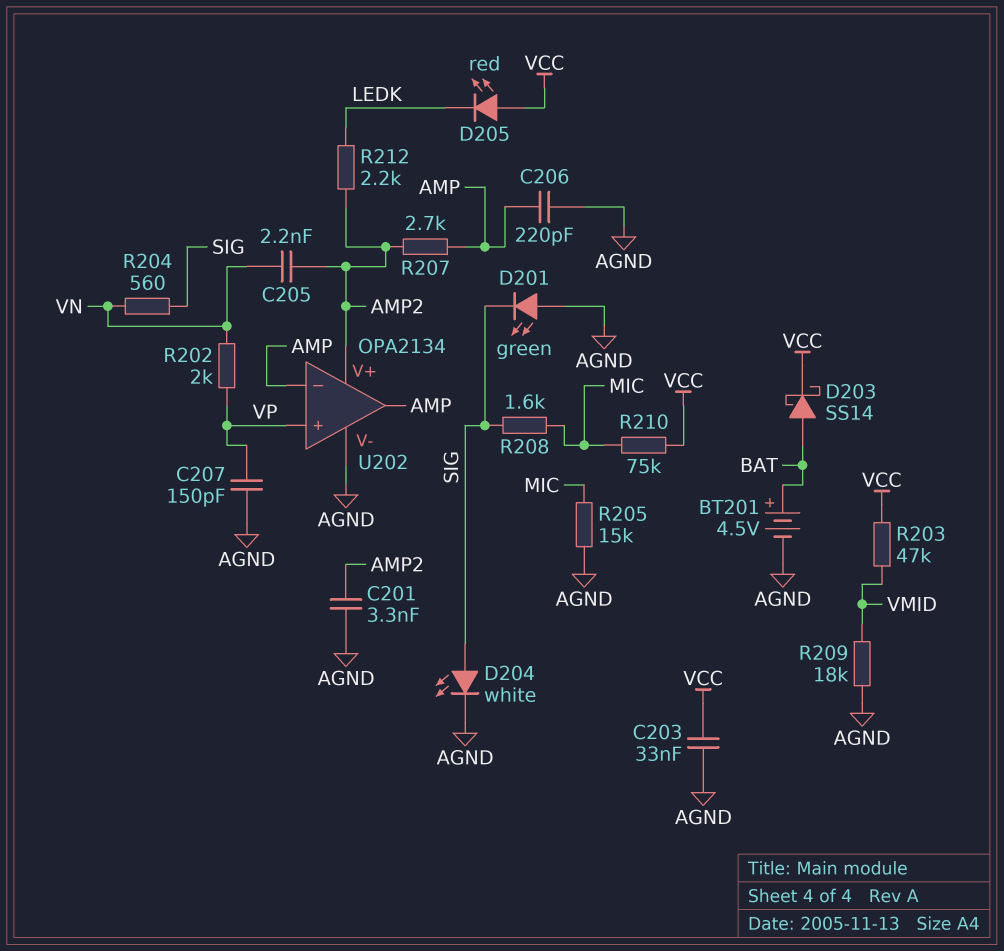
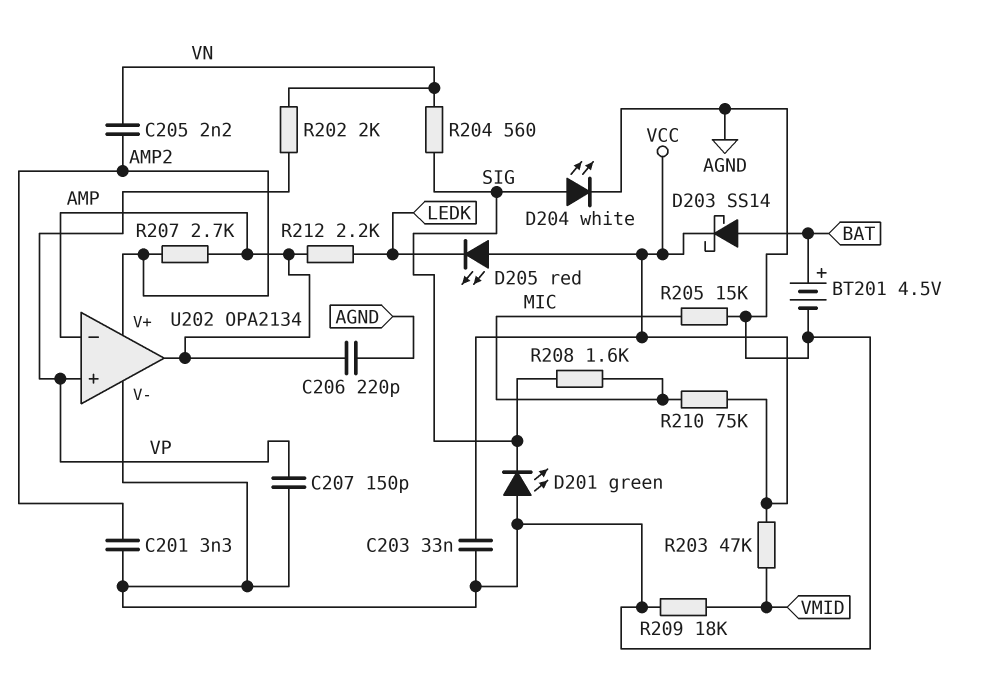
R212: 2.2k (AMP2, LEDK) -> 2.2k (AMP, LEDK)

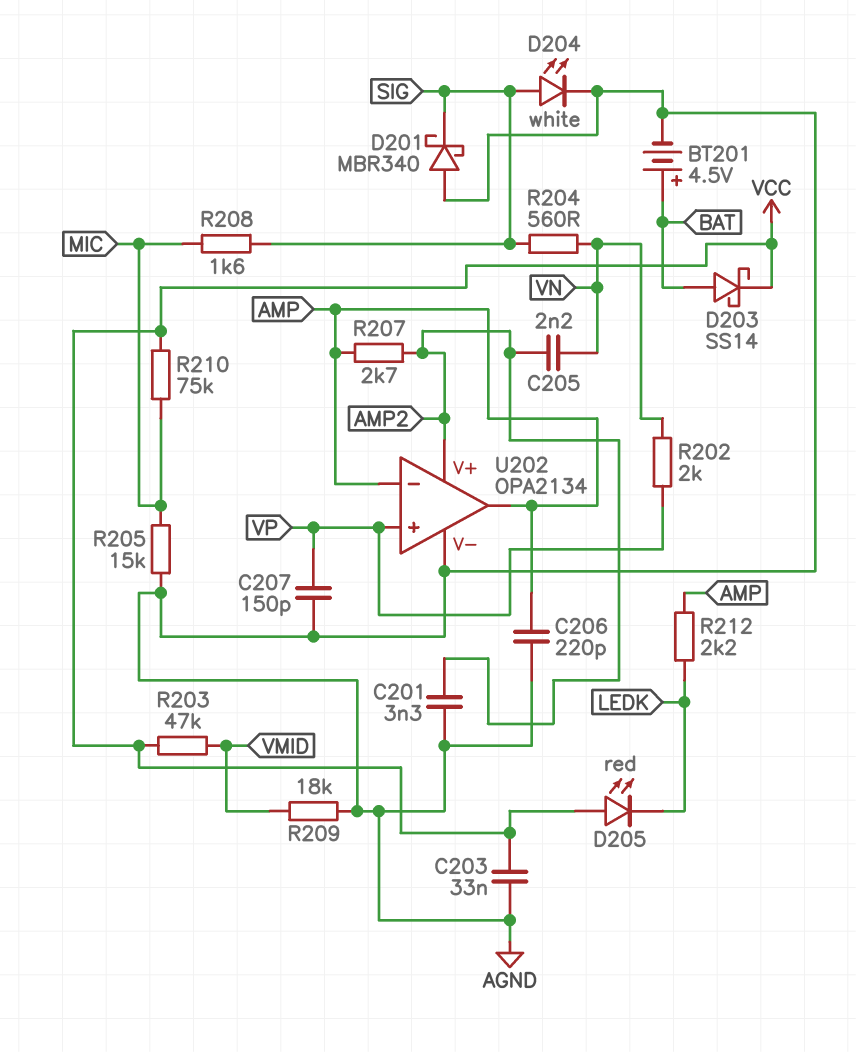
D201: LED green (A AGND, K SIG) -> schottky MBR340 (A AGND, K SIG)

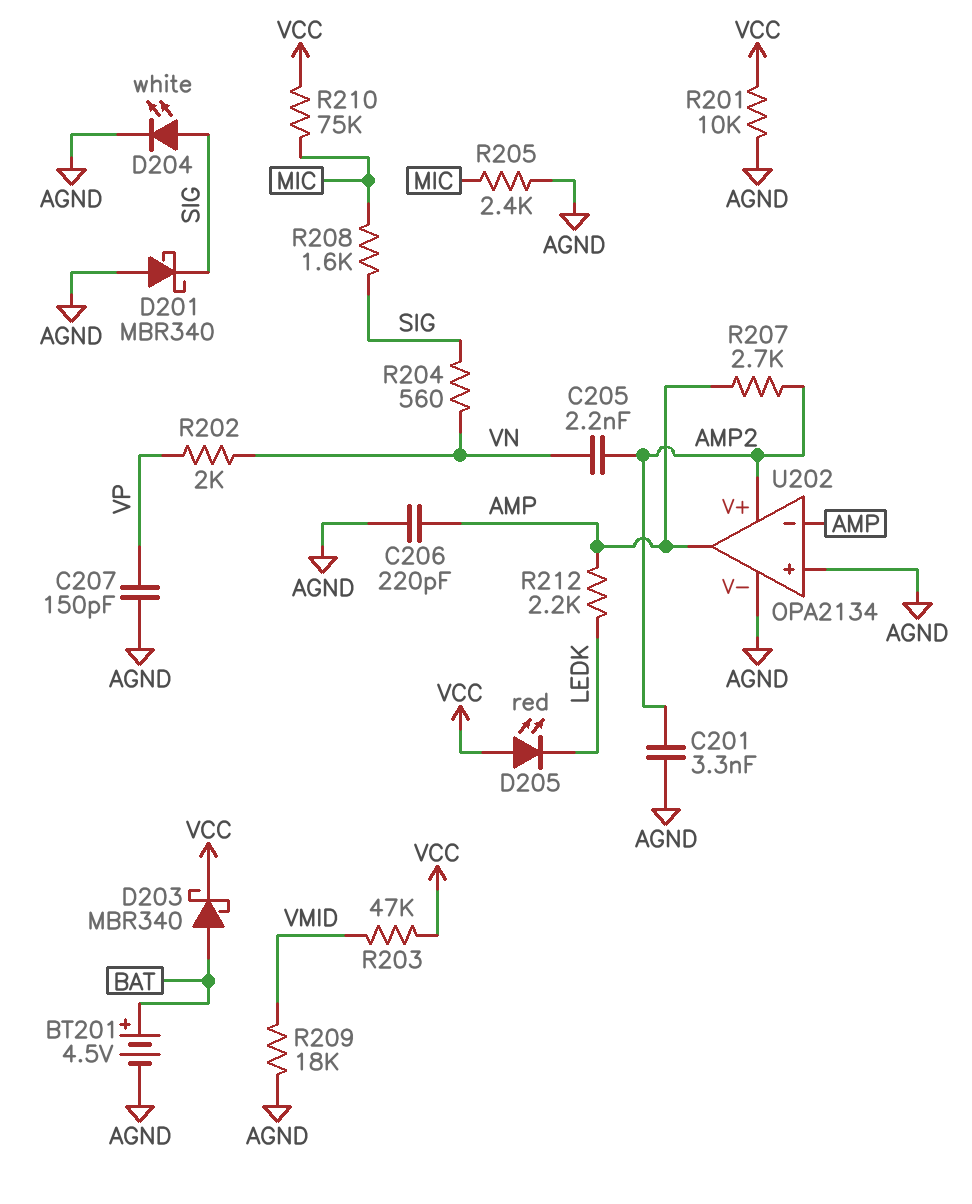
C203: 33nF (AGND, VCC) -> none
D203: schottky SS14 (A BAT, K VCC) -> schottky MBR340 (A BAT, K VCC)
R201: none -> 10k (AGND, VCC)
R205: 15k (AGND, MIC) -> 2.4k (AGND, MIC)
U202 pin in+: VP -> AGND

